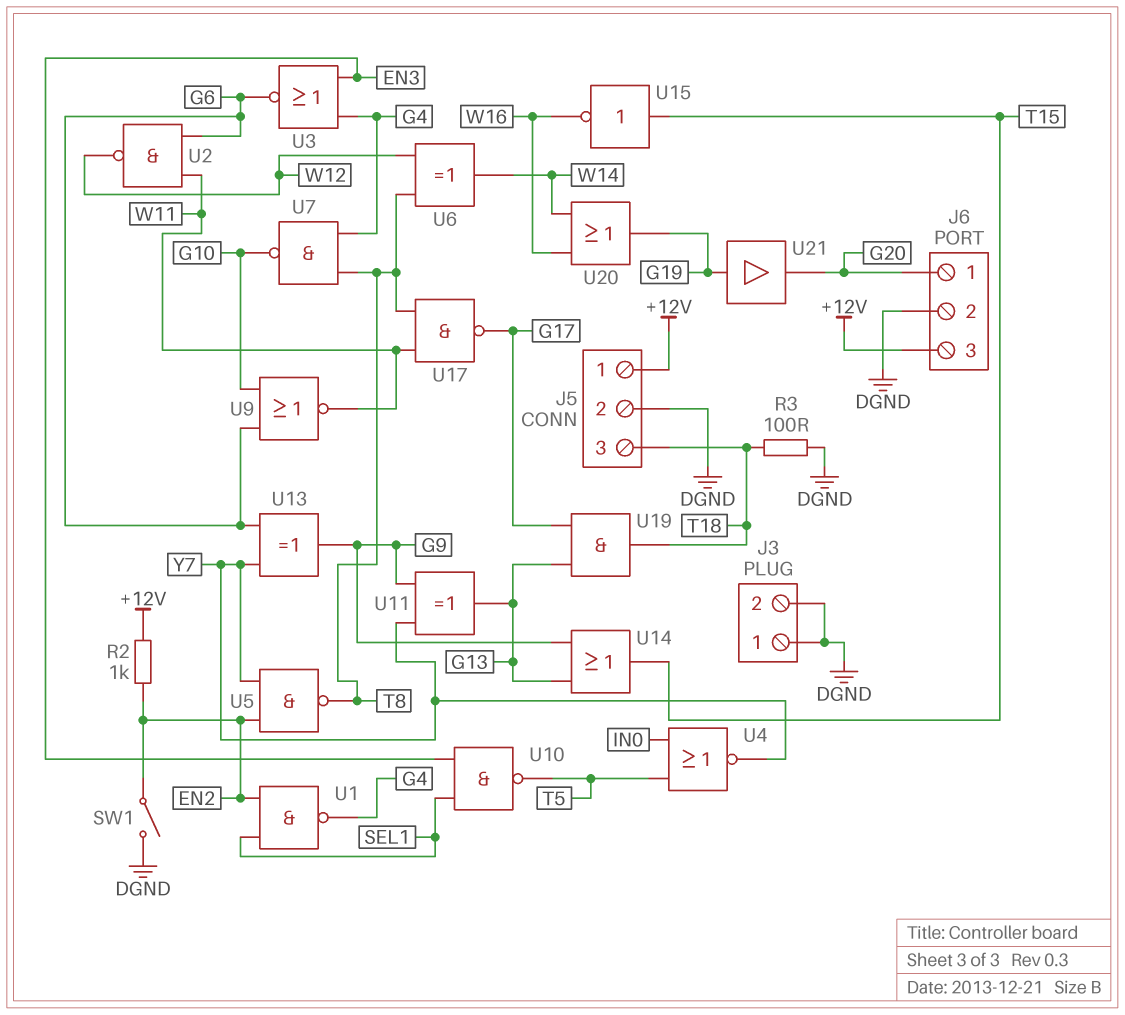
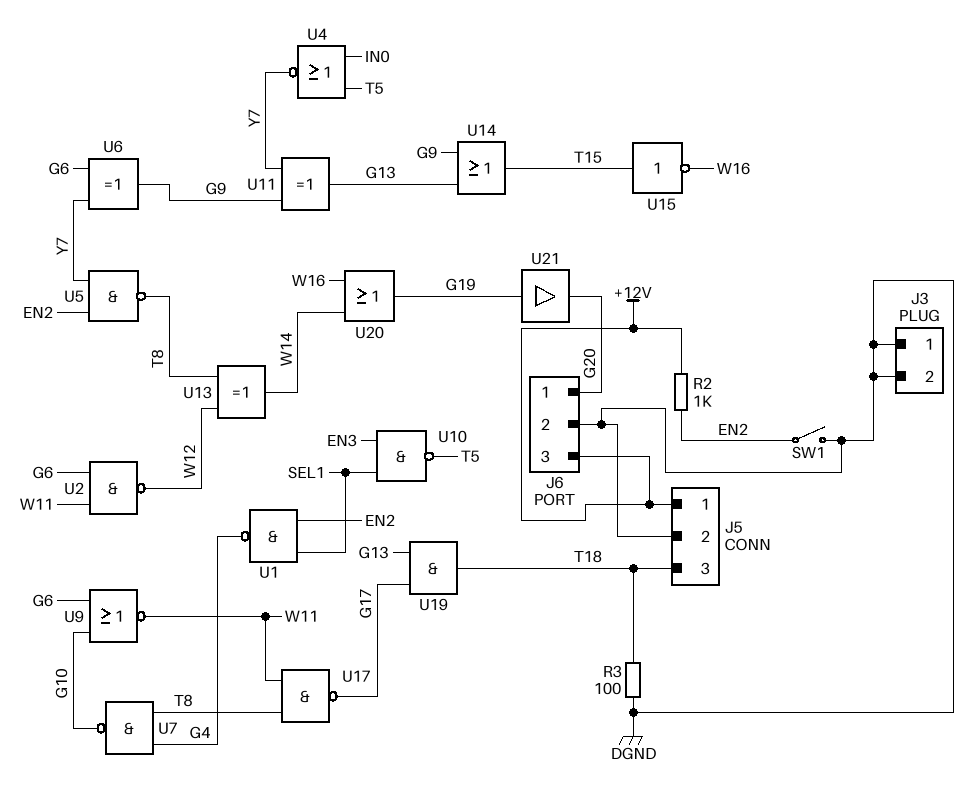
U3: NOR (in EN3, in G4, out G6) -> none
U6: XOR (in T8, in W12, out W14) -> XOR (in G6, in Y7, out G9)
U13: XOR (in G6, in Y7, out G9) -> XOR (in T8, in W12, out W14)

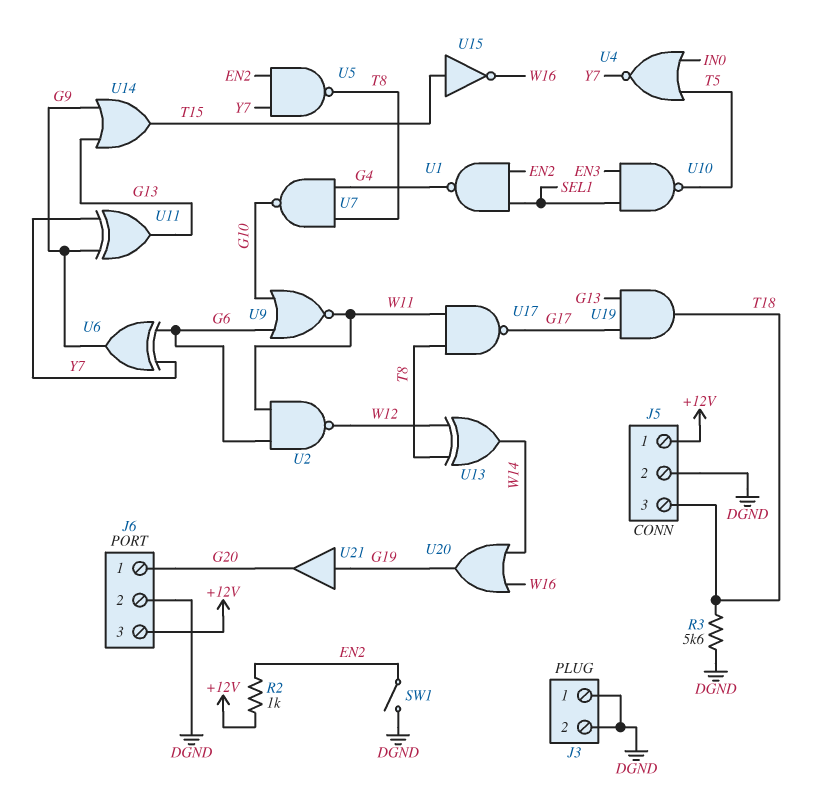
R3: 100 (DGND, T18) -> 5.6k (DGND, T18)

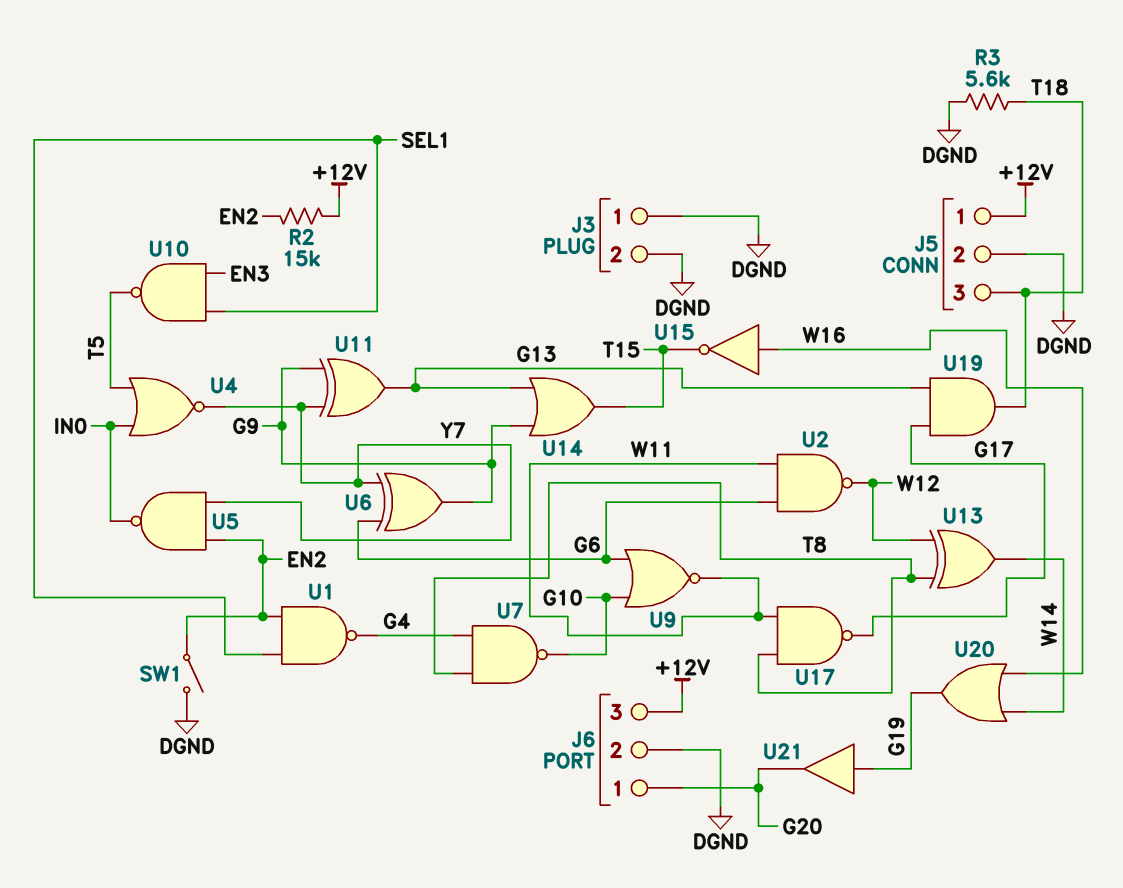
R2: 1k (+12V, EN2) -> 15k (+12V, EN2)
U5: NAND (in EN2, in Y7, out T8) -> NAND (in EN2, in Y7, out IN0)
U15: NOT (in T15, out W16) -> NOT (in W16, out T15)

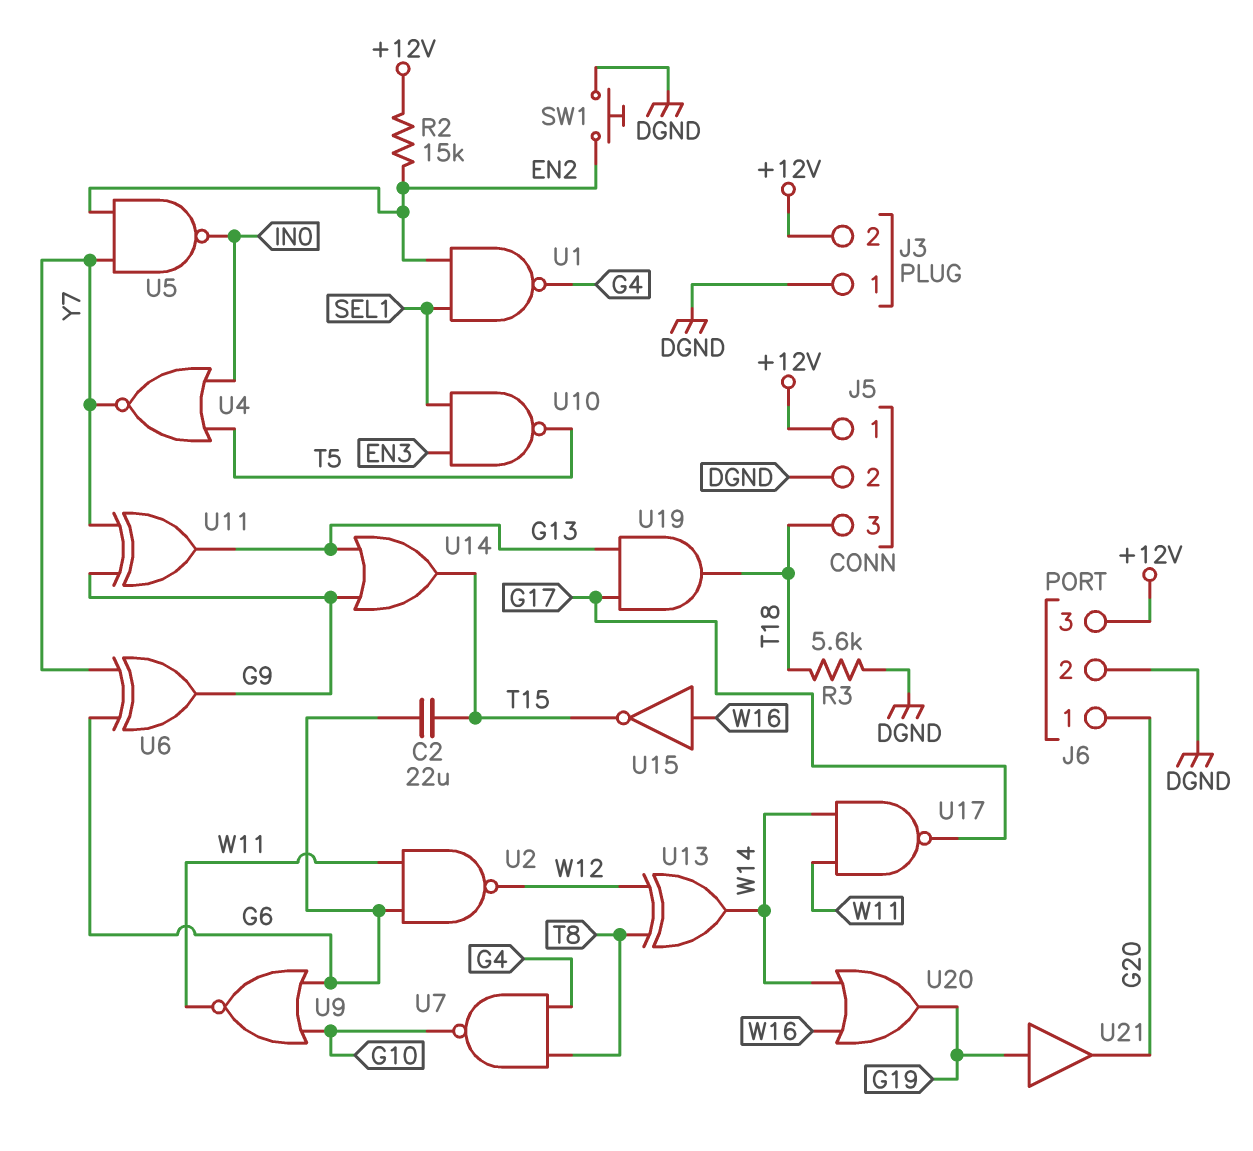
C2: none -> 22uF (G6, T15)
J3 pin 2: DGND -> +12V
SW1: switch (DGND, EN2) -> button (DGND, EN2)
U17: NAND (in T8, in W11, out G17) -> NAND (in W11, in W14, out G17)

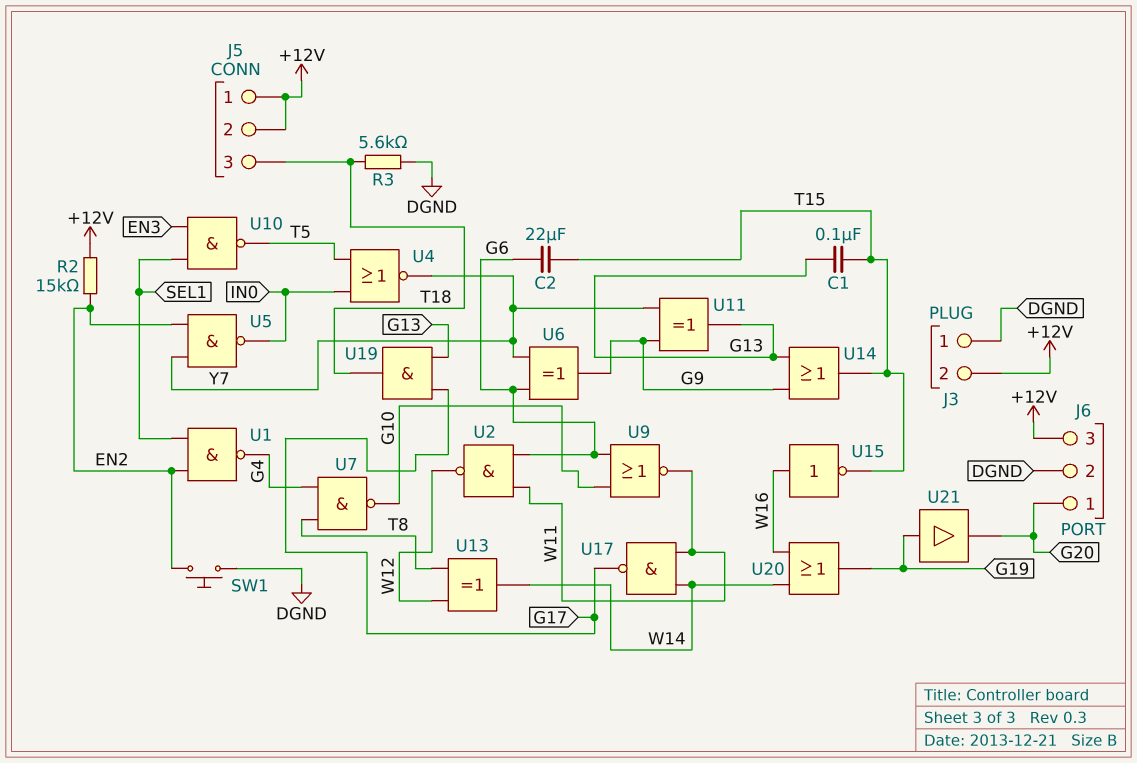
C1: none -> 100nF (G13, T15)
J5 pin 2: DGND -> +12V

